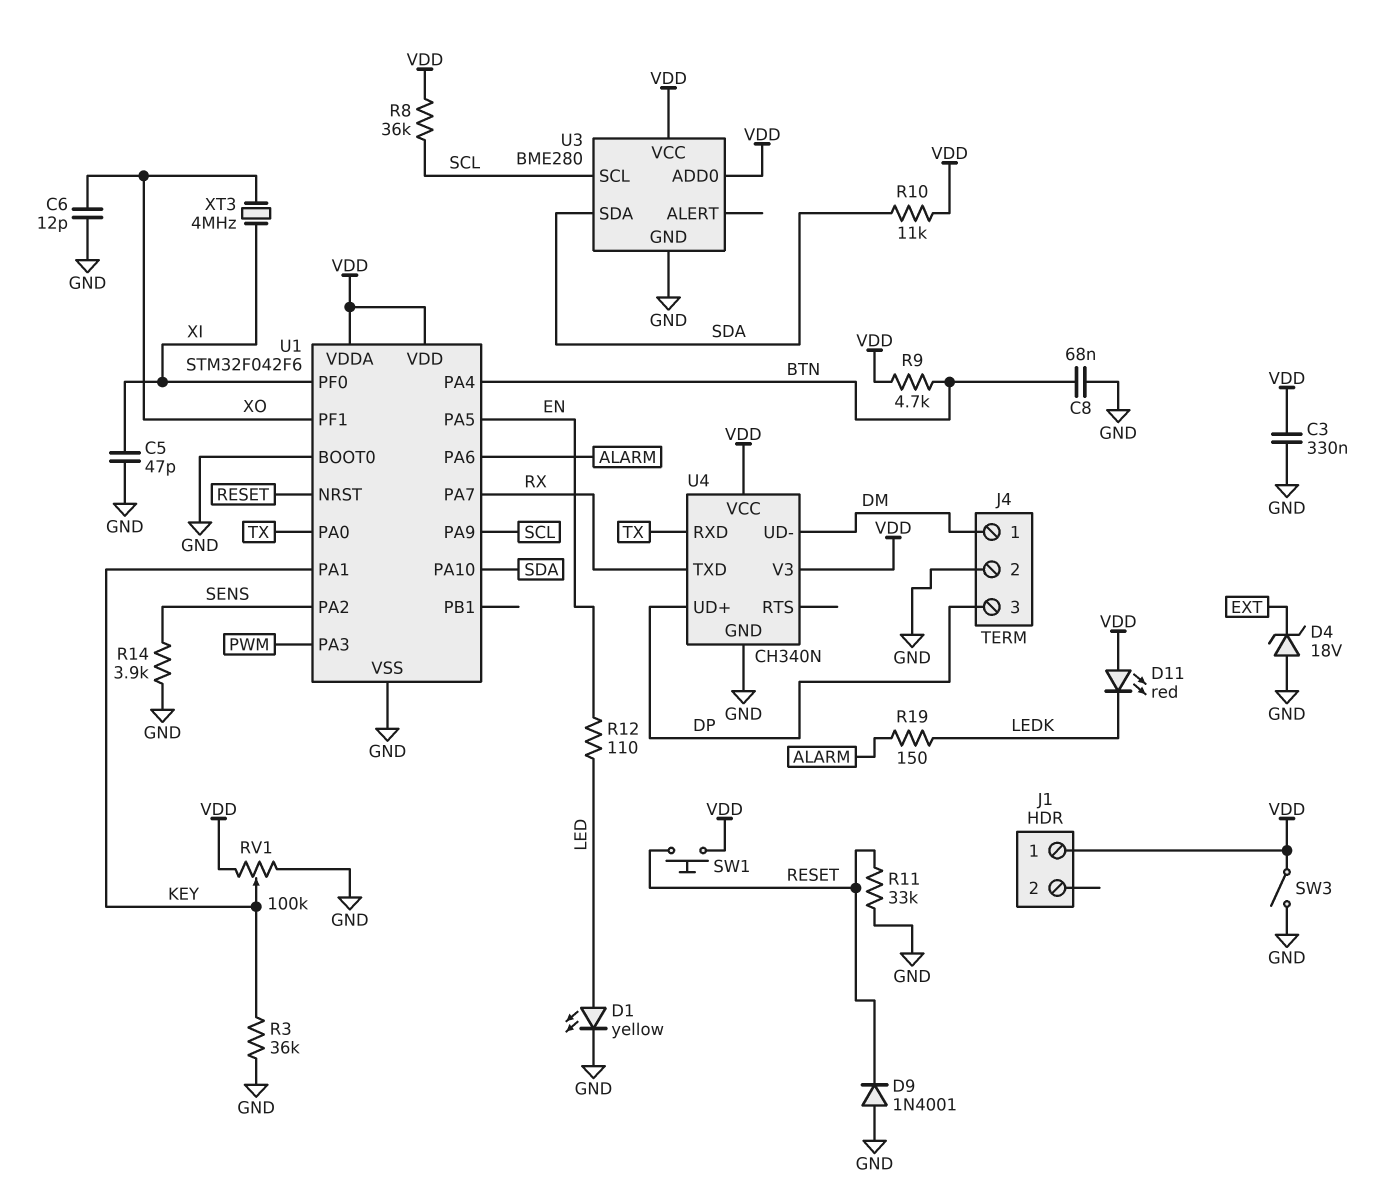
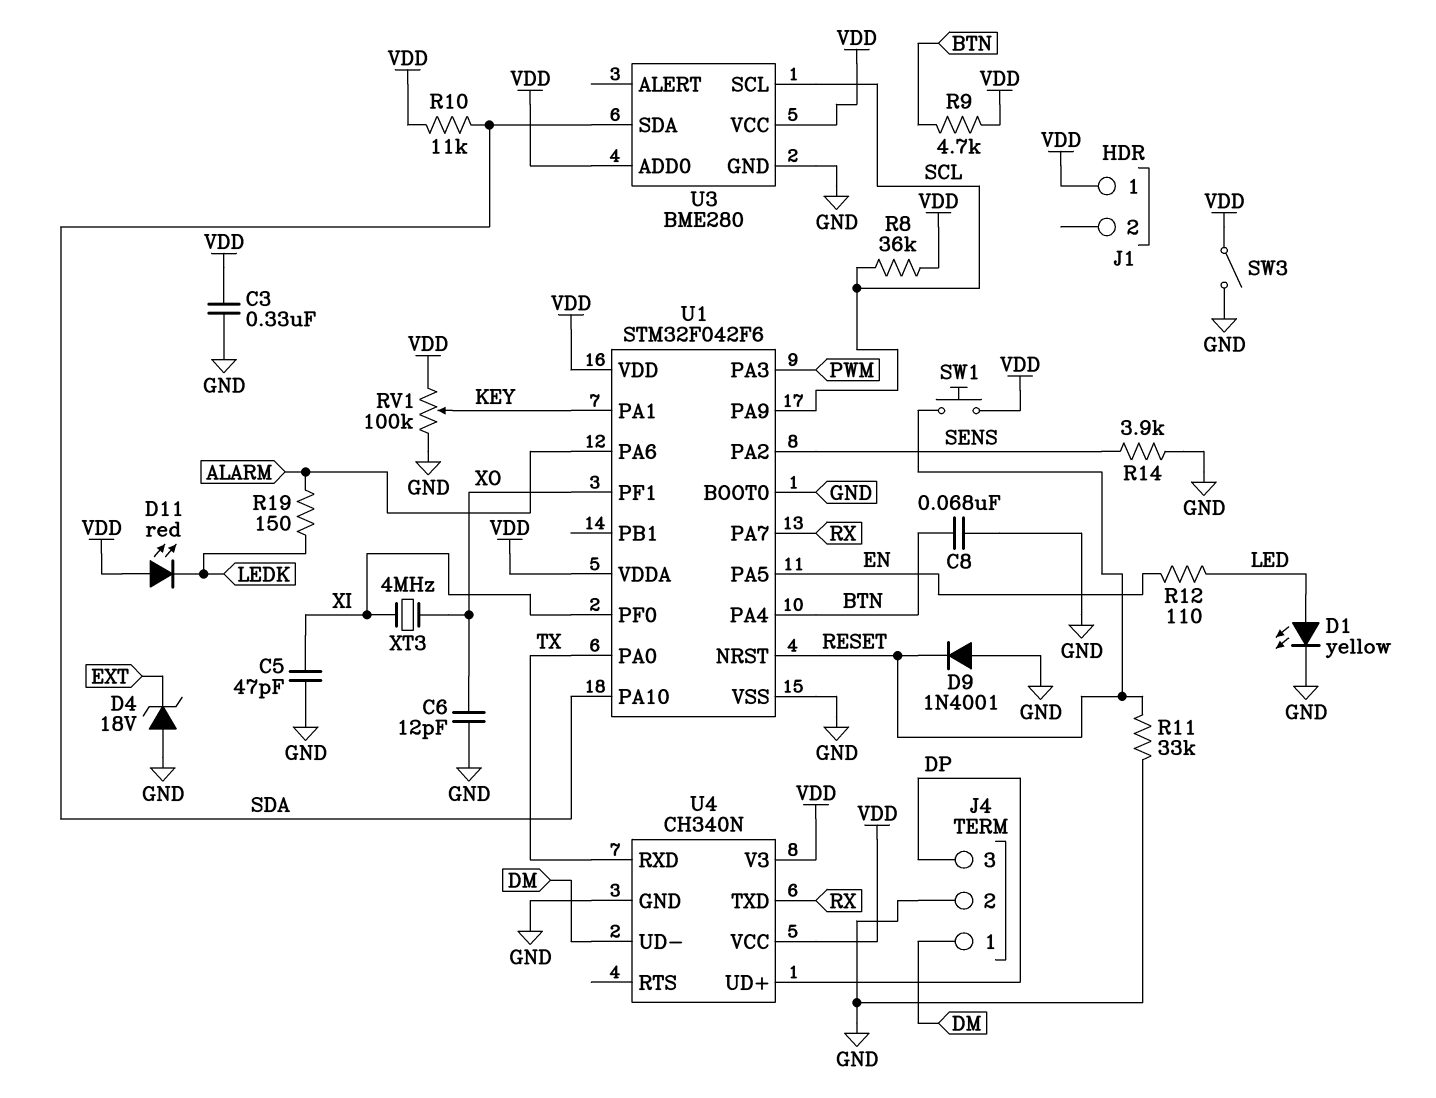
R3: 36k (GND, KEY) -> none

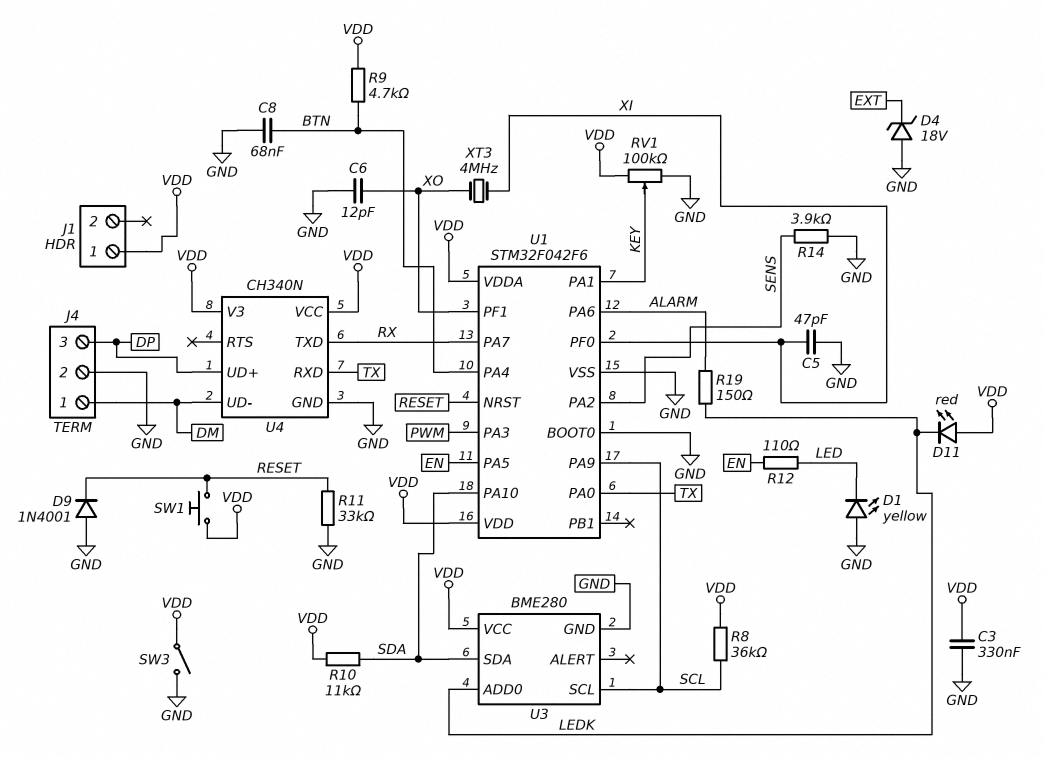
D1: LED yellow (A LED, K GND) -> LED yellow (A GND, K LED)
U3 pin ADD0: VDD -> LEDK

